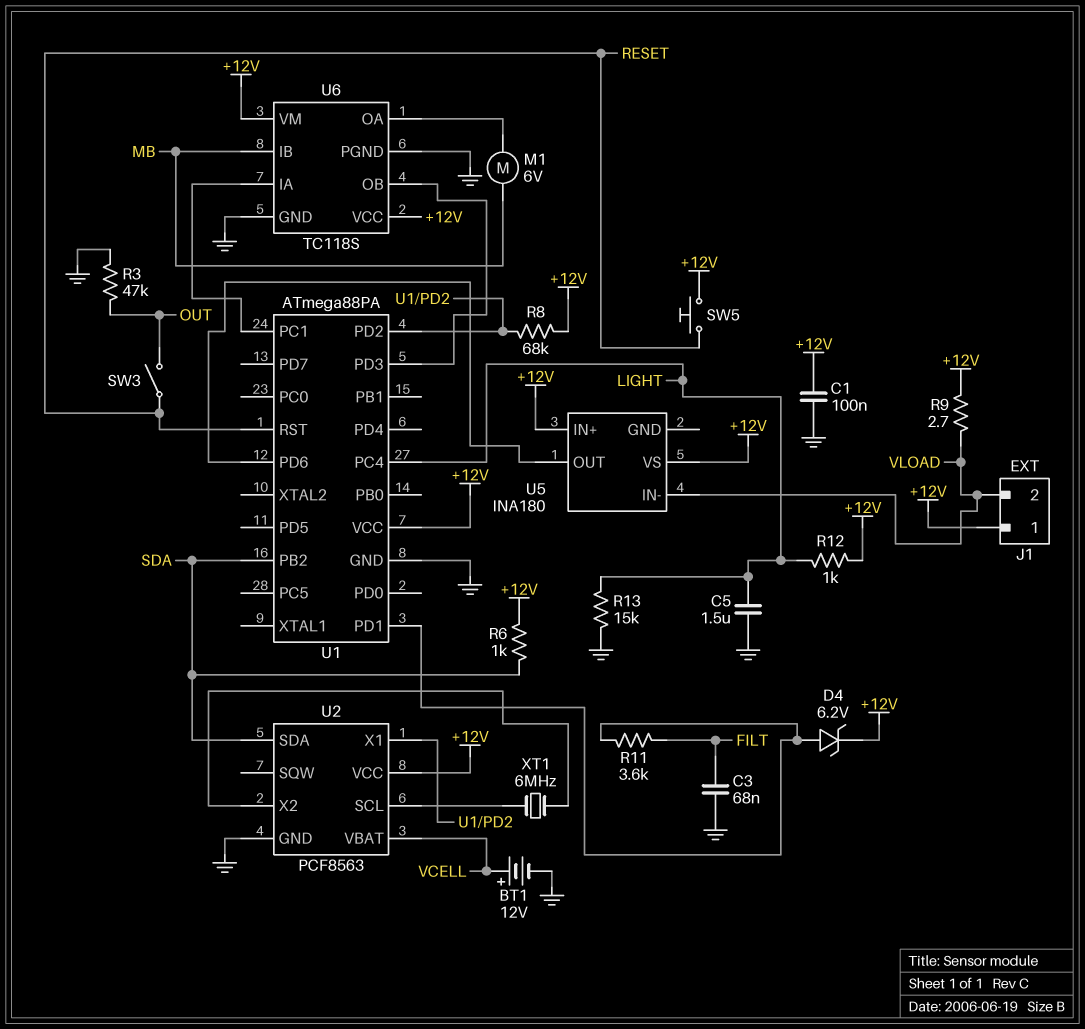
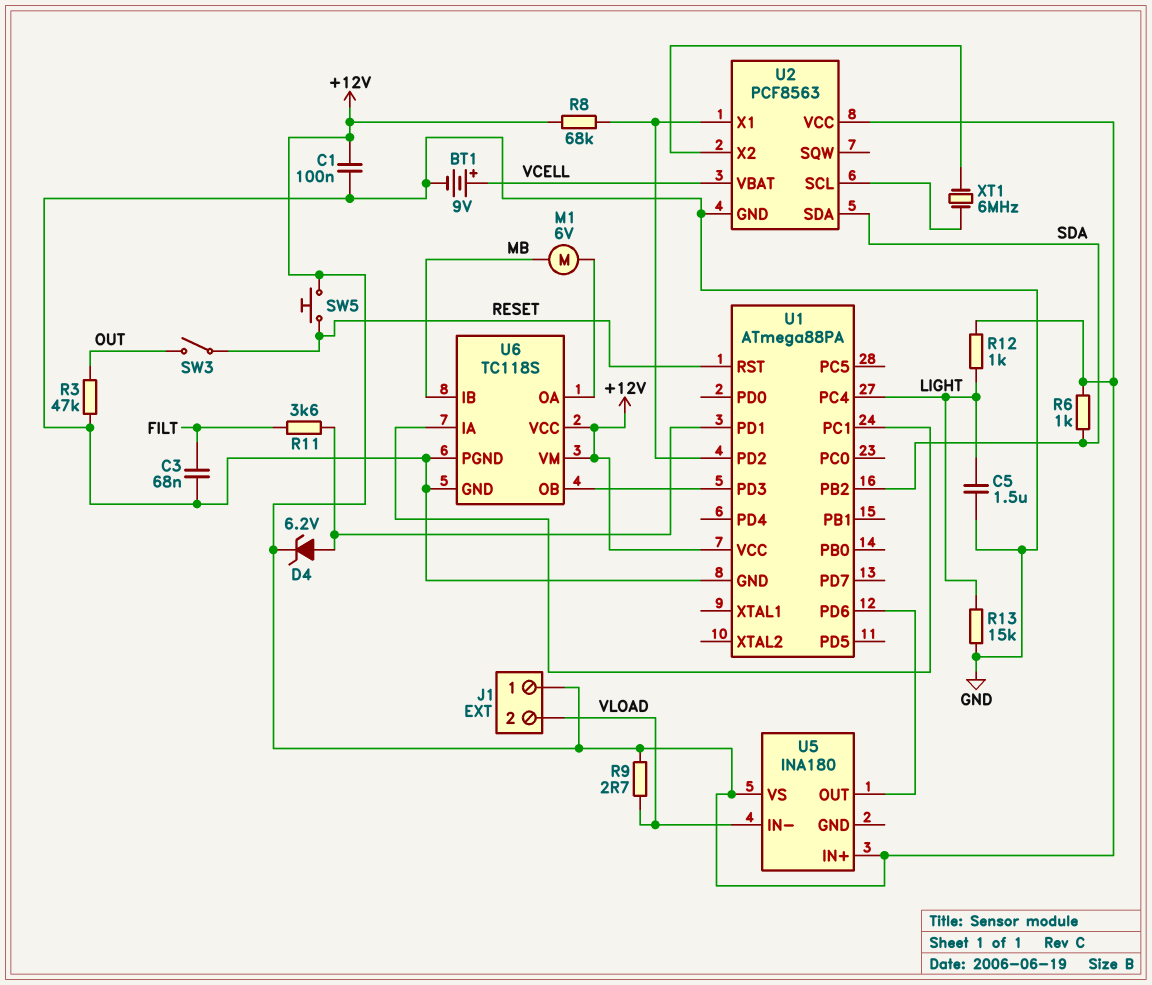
BT1: 12V (plus VCELL, minus GND) -> 9V (plus VCELL, minus GND)

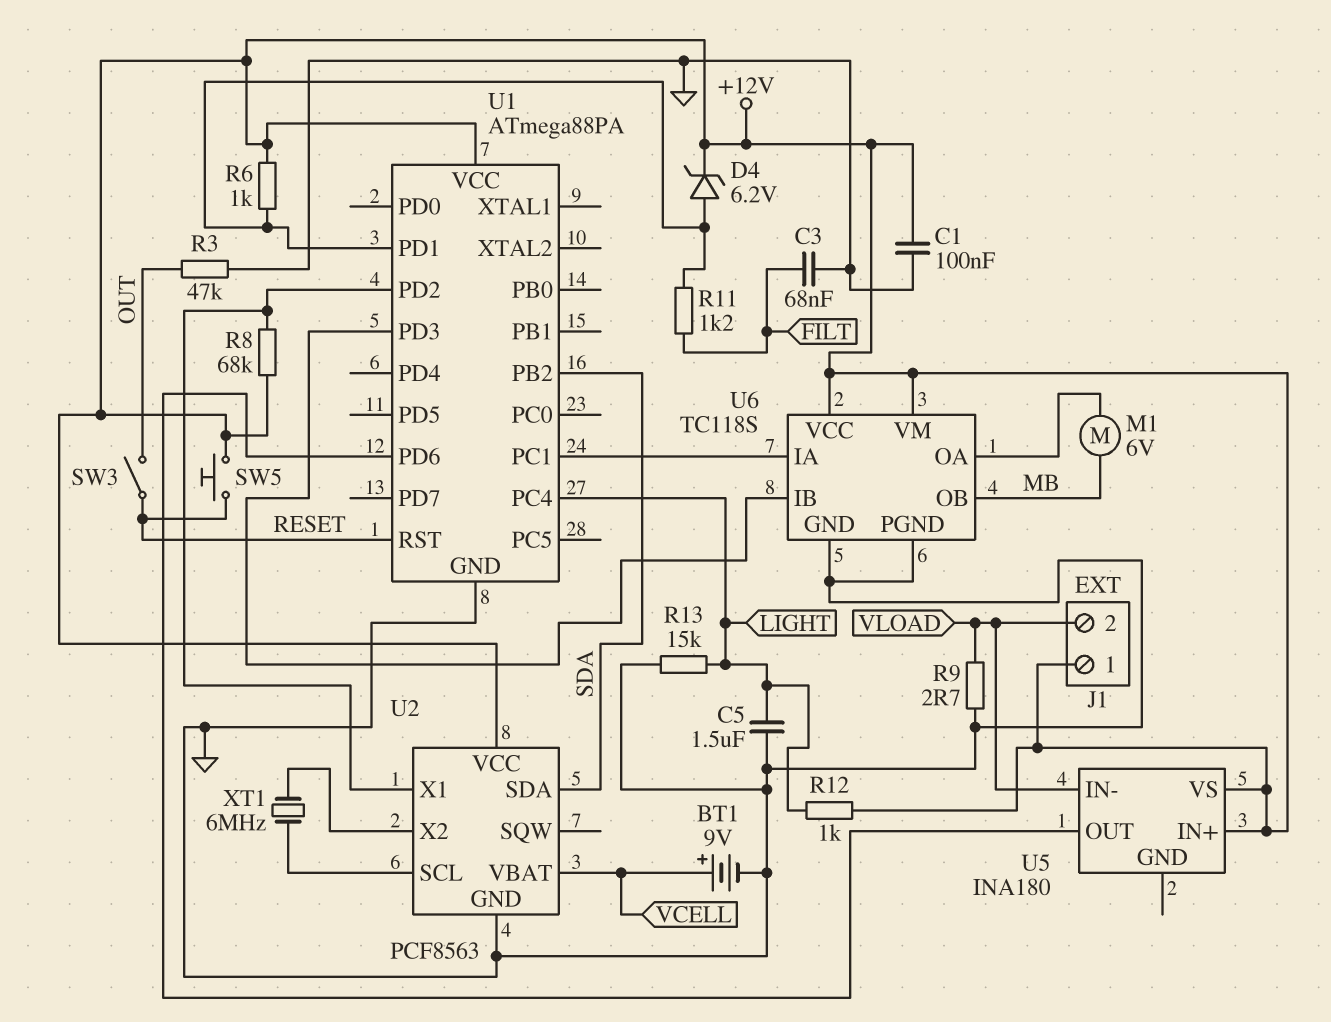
R6: 1k (+12V, SDA) -> 1k (+12V, U1/PD1)
R9: 2.7 (+12V, VLOAD) -> 2.7 (GND, VLOAD)
R11: 3.6k (FILT, U1/PD1) -> 1.2k (FILT, U1/PD1)
U6 pin IB: MB -> U1/PD3
U6 pin OB: U1/PD3 -> MB

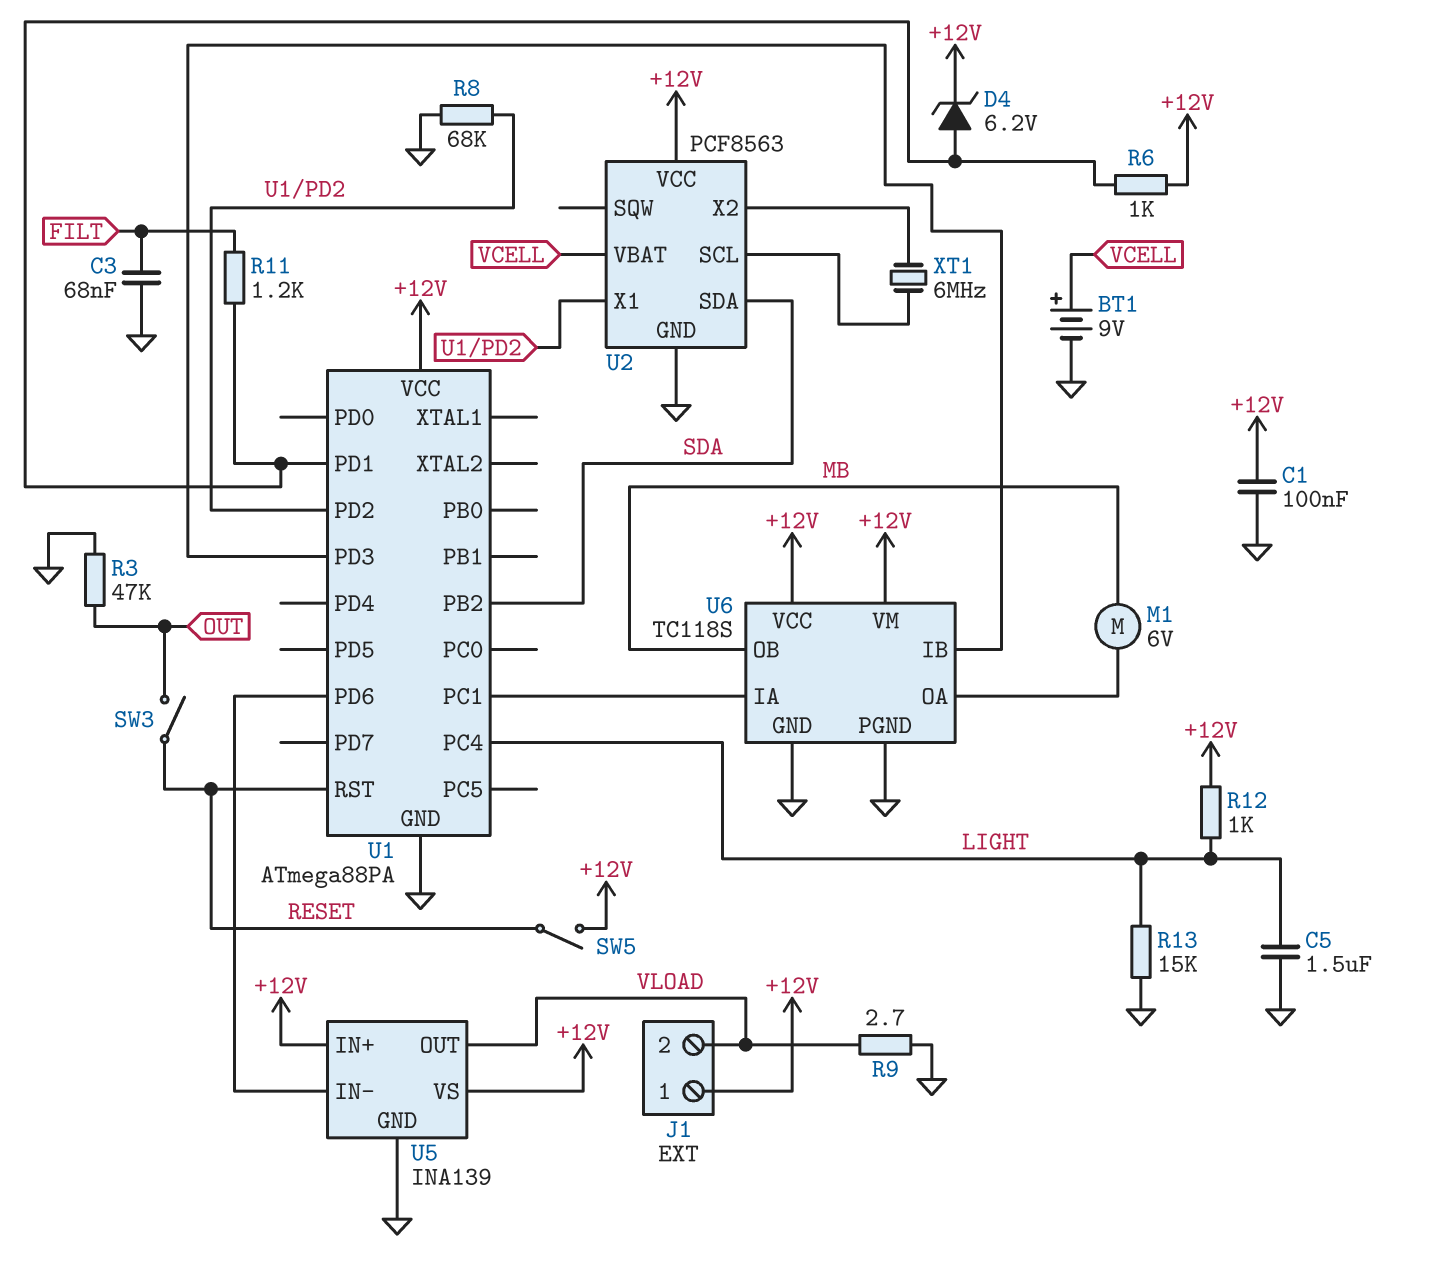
R8: 68k (+12V, U1/PD2) -> 68k (GND, U1/PD2)
SW5: button (+12V, RESET) -> switch (+12V, RESET)
U5: INA180 -> INA139
U5 pin GND: none -> GND
U5 pin IN-: VLOAD -> U1/PD6
U5 pin OUT: U1/PD6 -> VLOAD

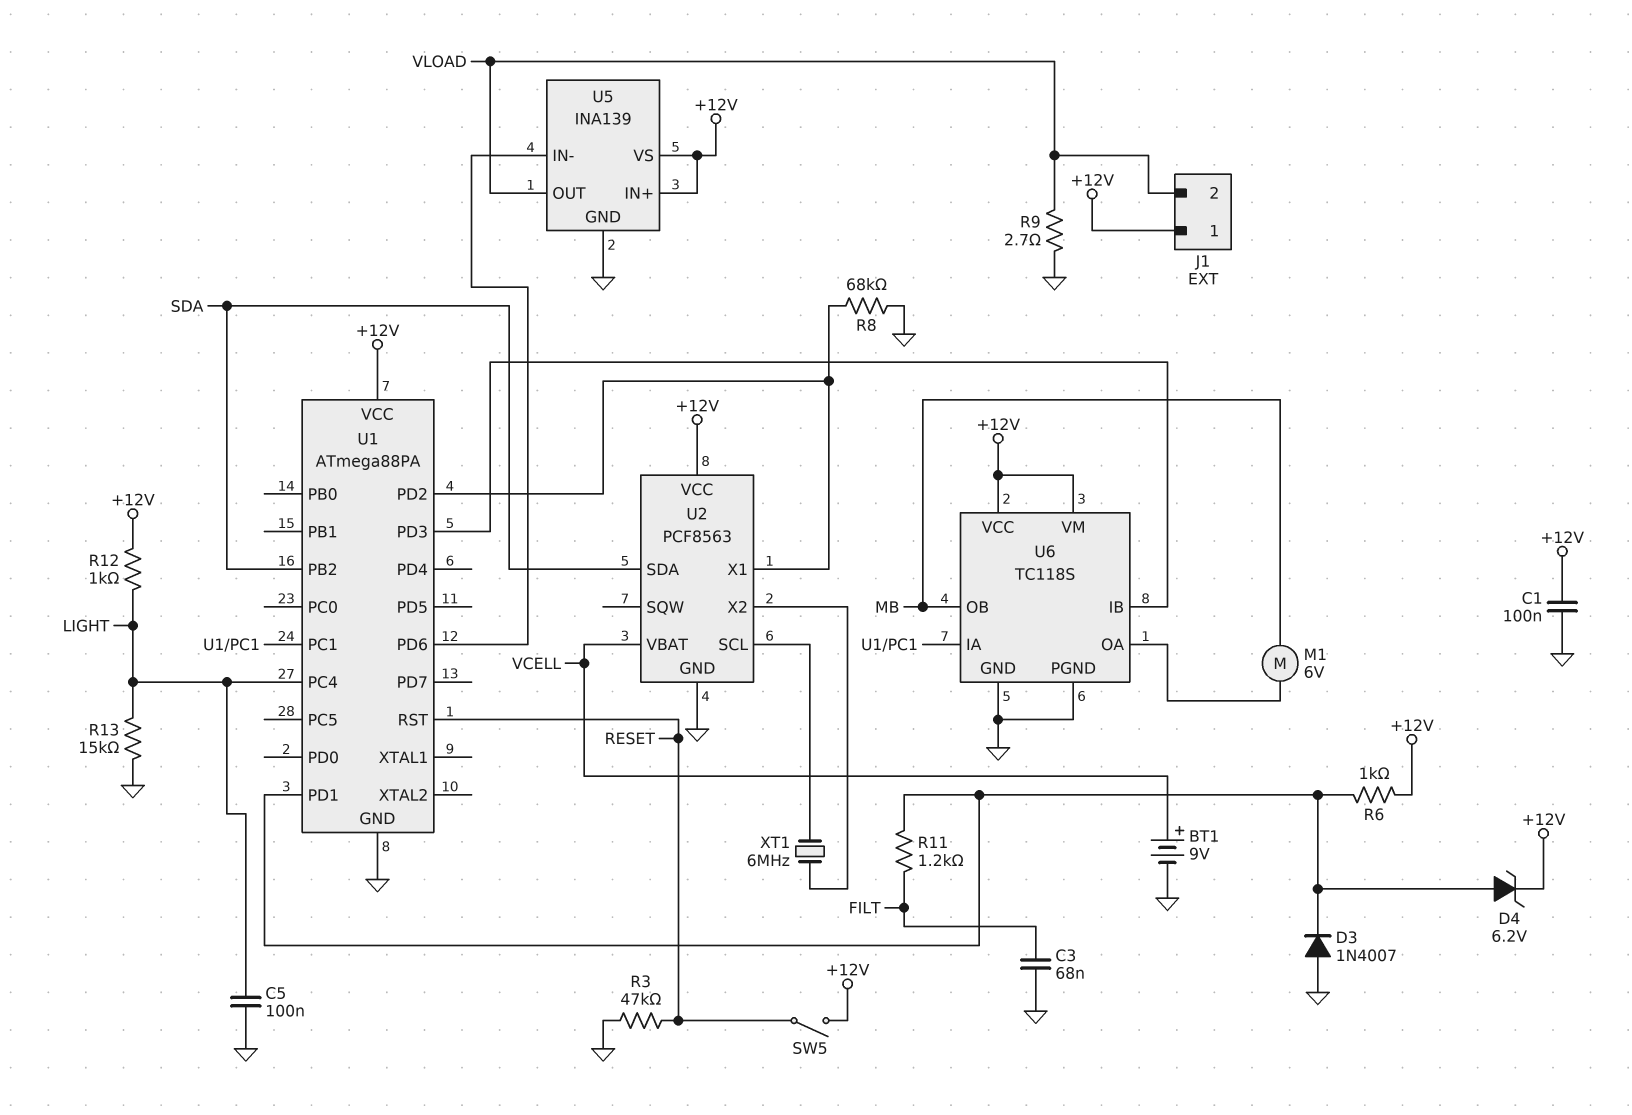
C5: 1.5uF (GND, LIGHT) -> 100nF (GND, LIGHT)
D3: none -> diode 1N4007 (A GND, K U1/PD1)
R3: 47k (GND, OUT) -> 47k (GND, RESET)
SW3: switch (OUT, RESET) -> none

